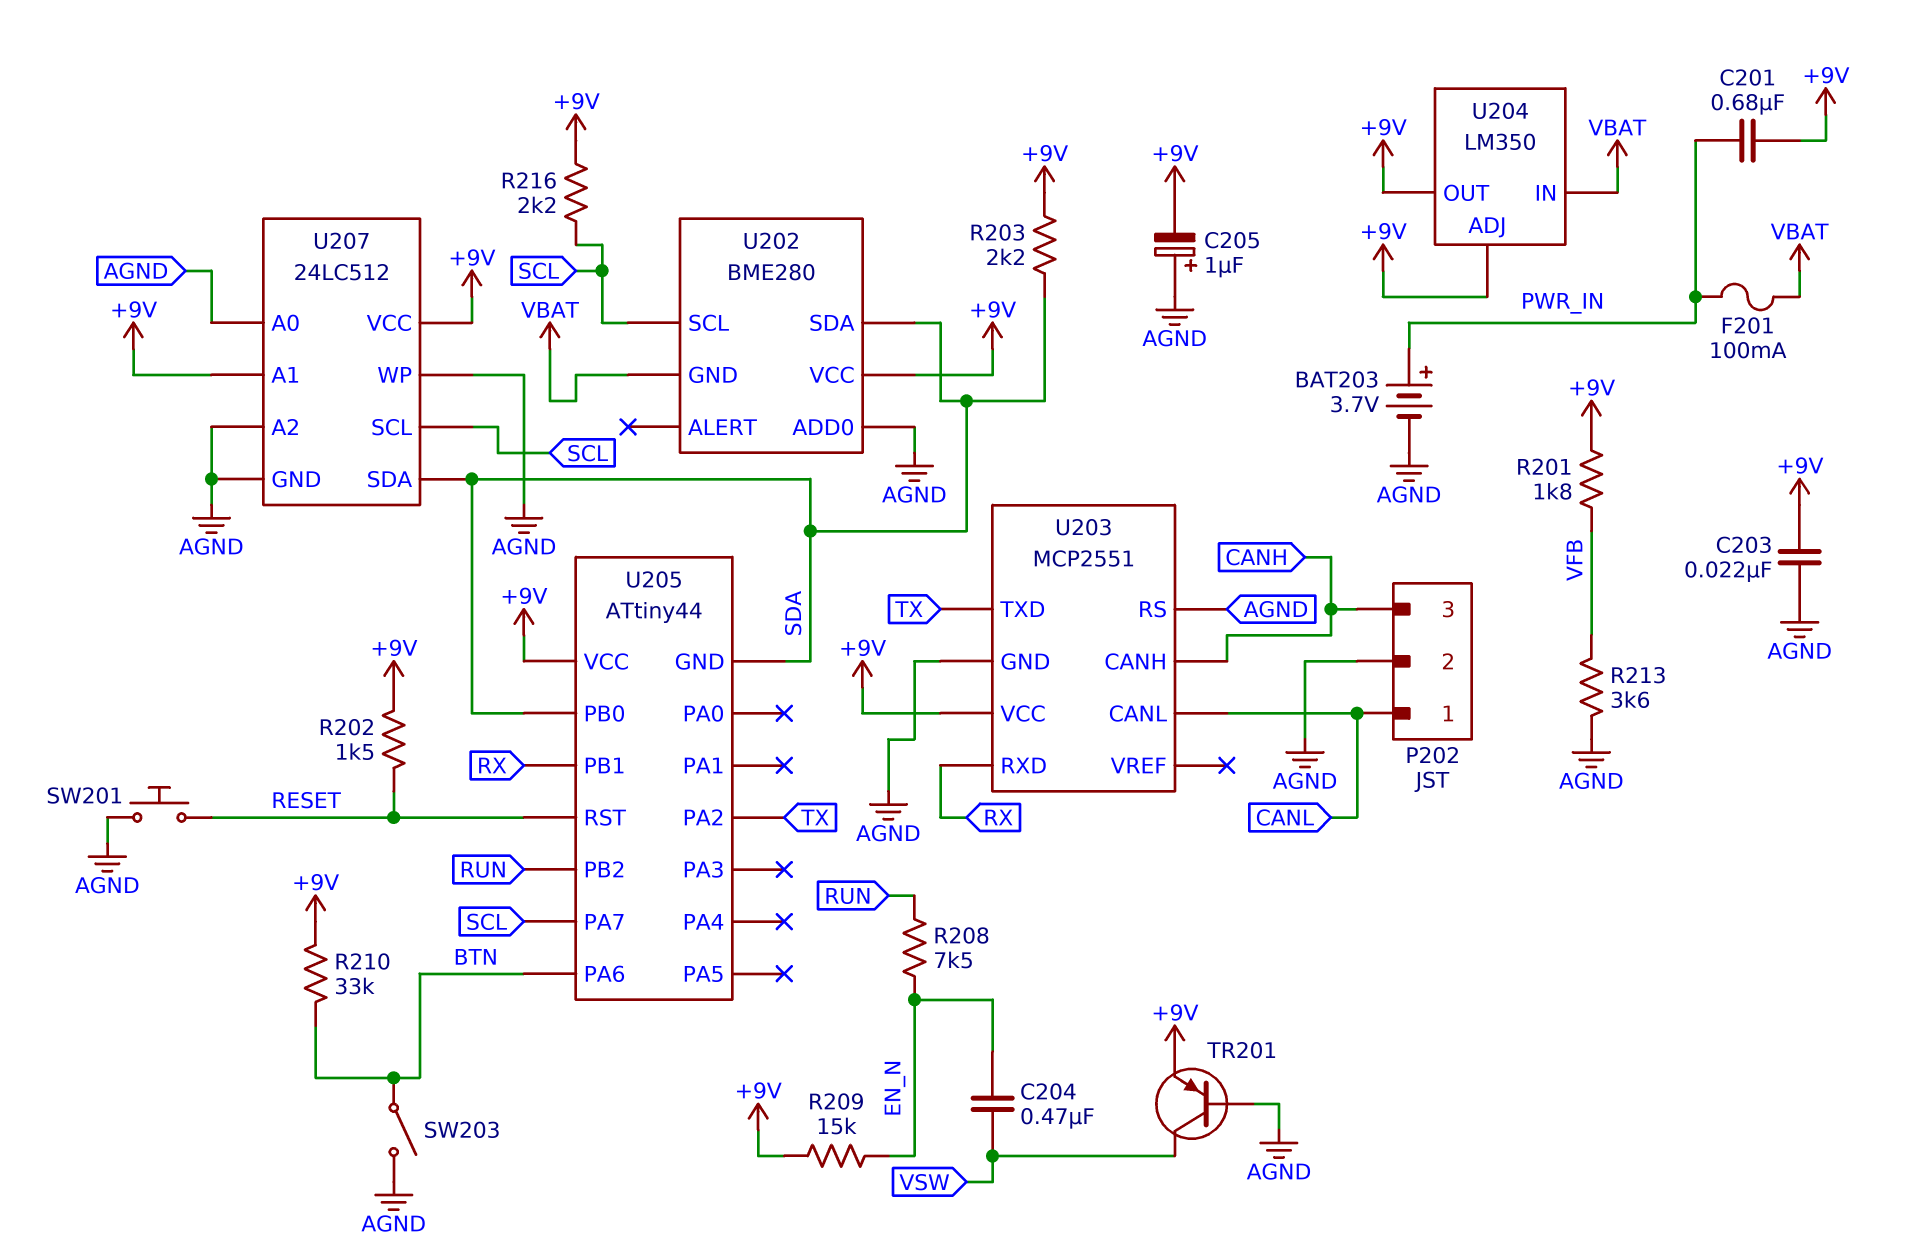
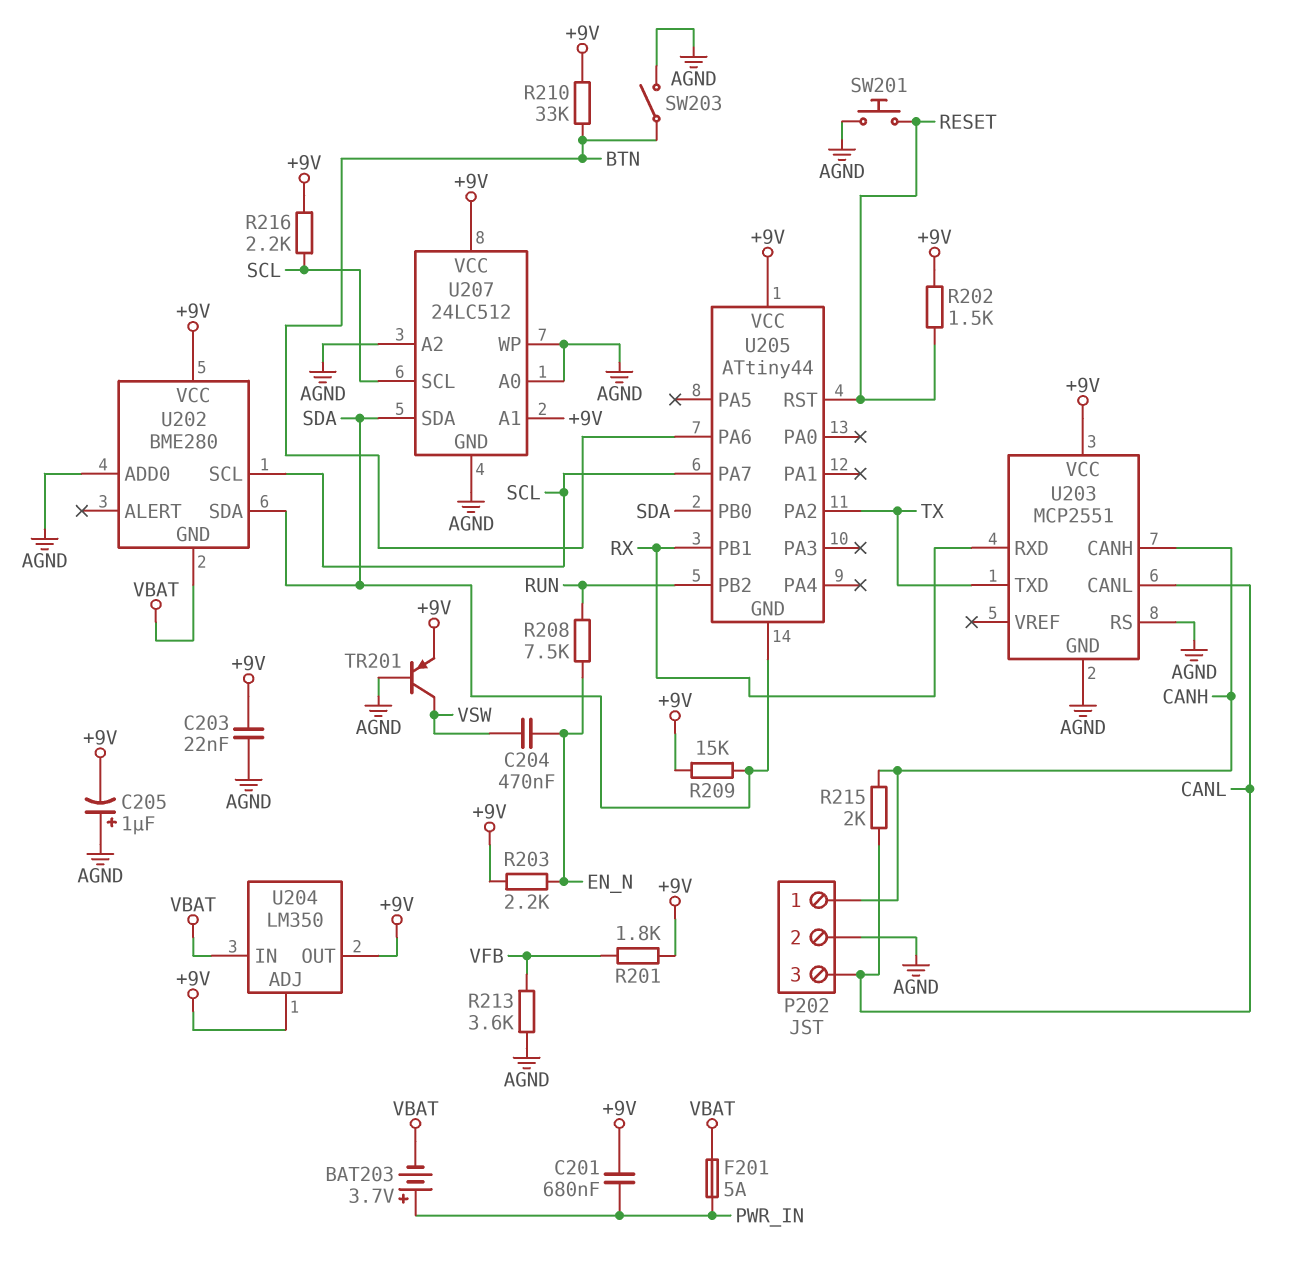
BAT203: 3.7V (plus PWR_IN, minus AGND) -> 3.7V (plus PWR_IN, minus VBAT)
F201: 100mA (PWR_IN, VBAT) -> 5A (PWR_IN, VBAT)
P202 pin 1: CANL -> CANH
P202 pin 3: CANH -> CANL
R203: 2.2k (+9V, SDA) -> 2.2k (+9V, EN_N)
R209: 15k (+9V, EN_N) -> 15k (+9V, SDA)
R215: none -> 2k (CANH, CANL)

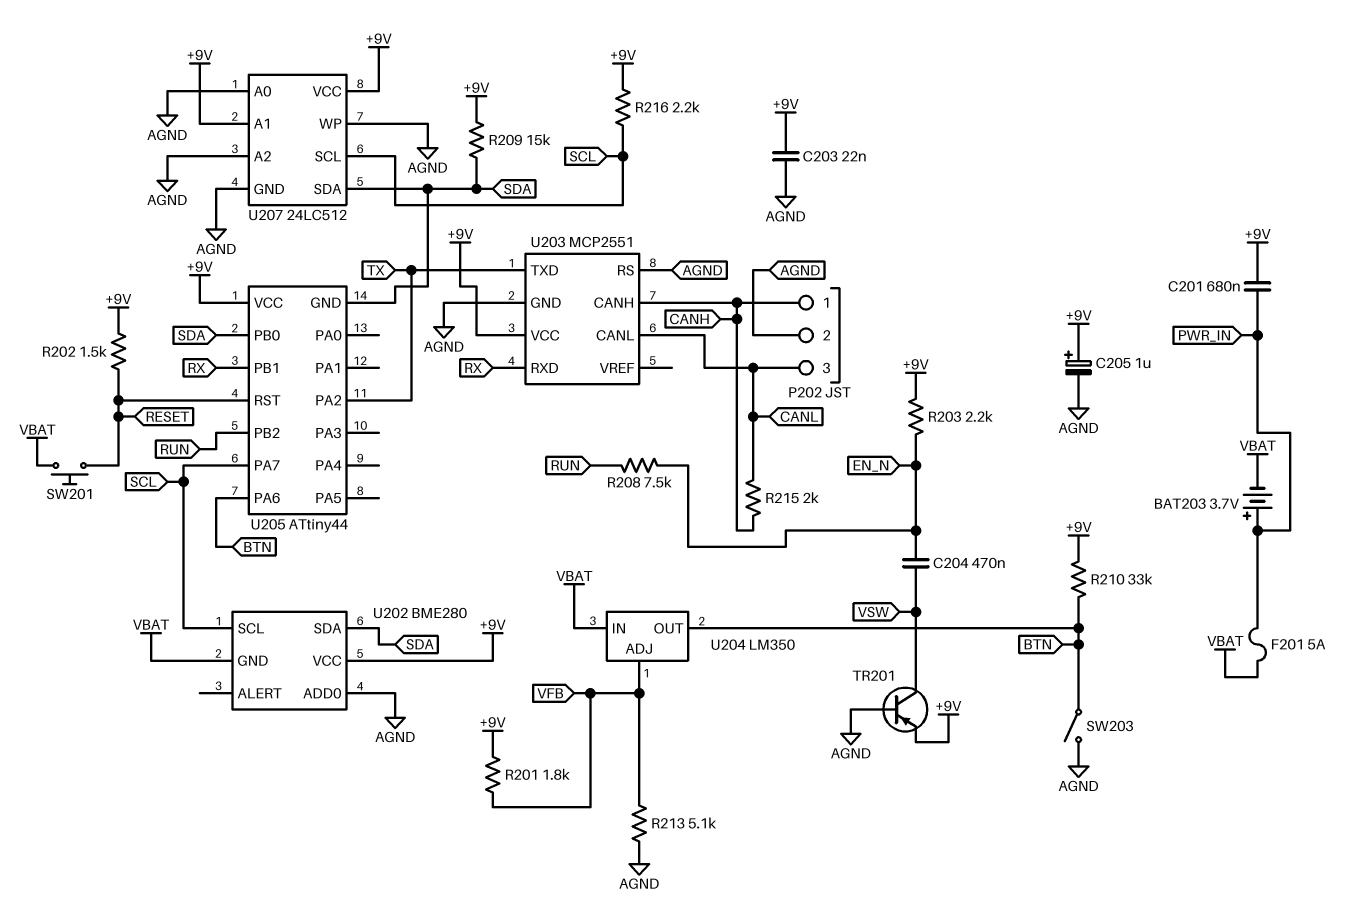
C205: 1uF (plus AGND, minus +9V) -> 1uF (plus +9V, minus AGND)
R213: 3.6k (AGND, VFB) -> 5.1k (AGND, VFB)
SW201: button (AGND, RESET) -> button (RESET, VBAT)
U204 pin ADJ: +9V -> VFB
U204 pin OUT: +9V -> BTN

